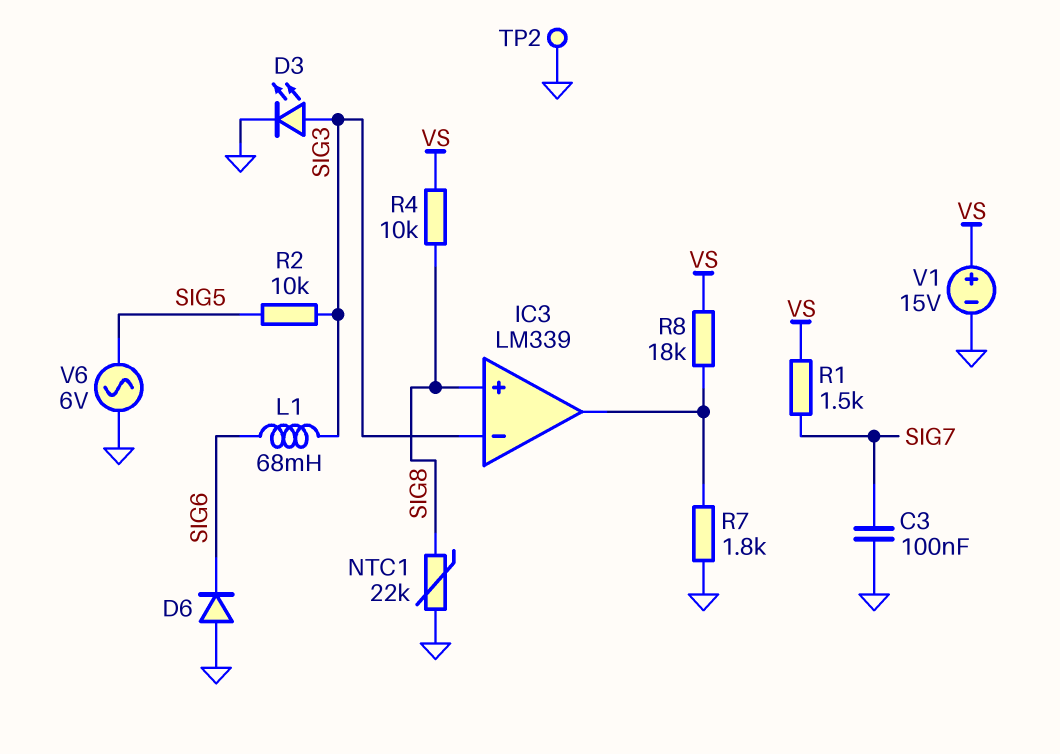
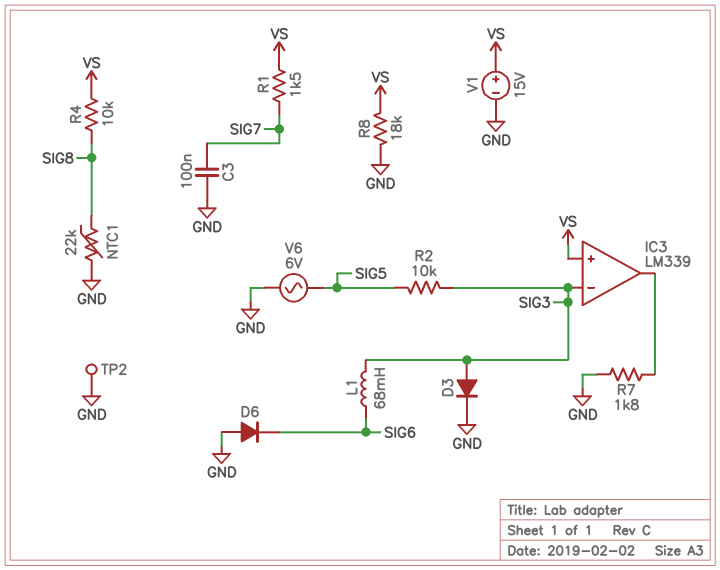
D3: LED (A SIG3, K GND) -> diode (A SIG3, K GND)
IC3 pin in+: SIG8 -> VS
R8: 18k (IC3/out, VS) -> 18k (GND, VS)

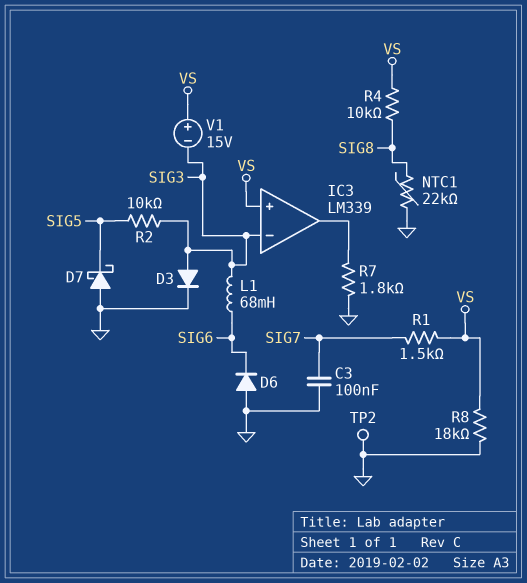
D7: none -> schottky (A GND, K SIG5)
V1: 15V (plus VS, minus GND) -> 15V (plus VS, minus SIG3)
V6: AC 6V (GND, SIG5) -> none

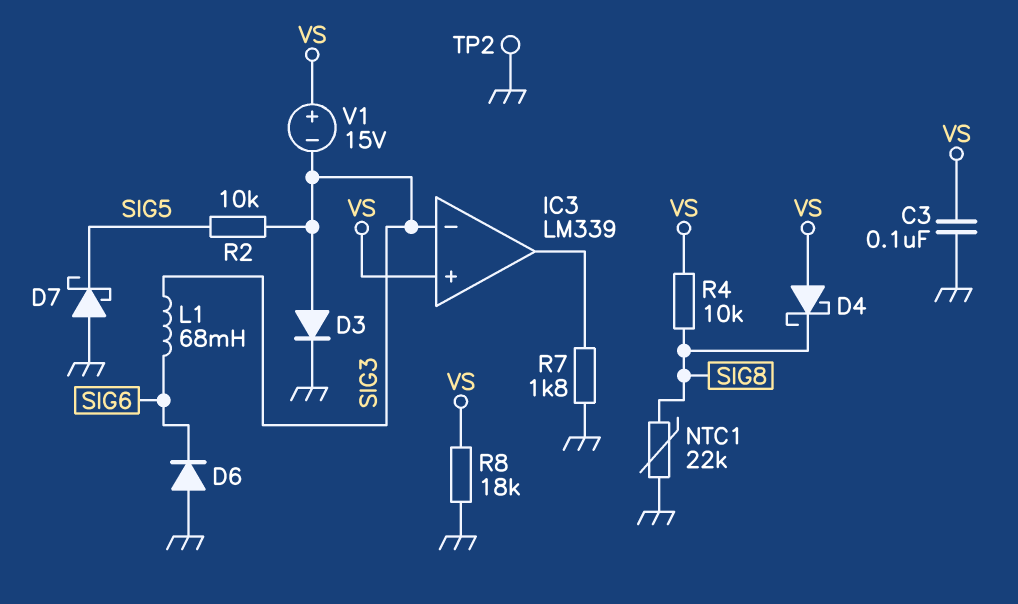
C3: 100nF (GND, SIG7) -> 100nF (GND, VS)
D4: none -> schottky (A VS, K SIG8)
R1: 1.5k (SIG7, VS) -> none

